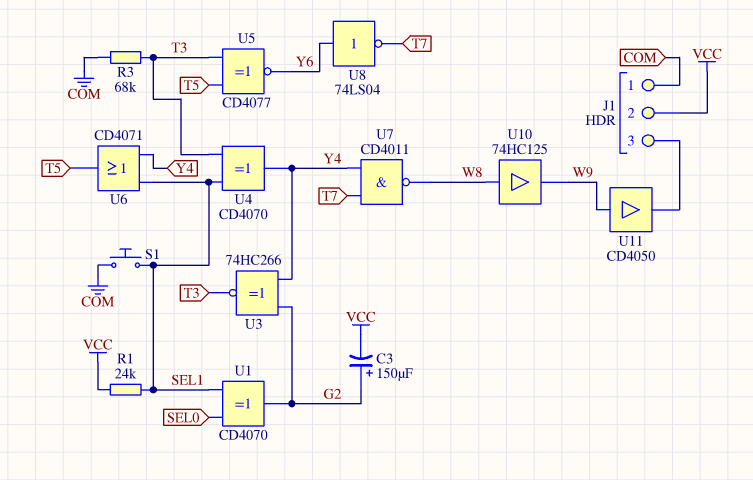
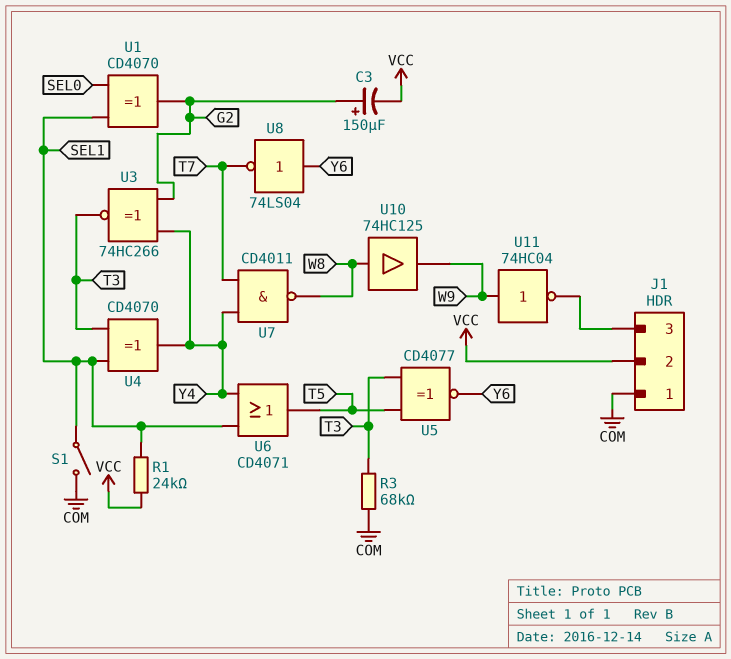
S1: button (COM, SEL1) -> switch (COM, SEL1)
U11: buffer CD4050 (in W9, out J1/3) -> NOT 74HC04 (in W9, out J1/3)

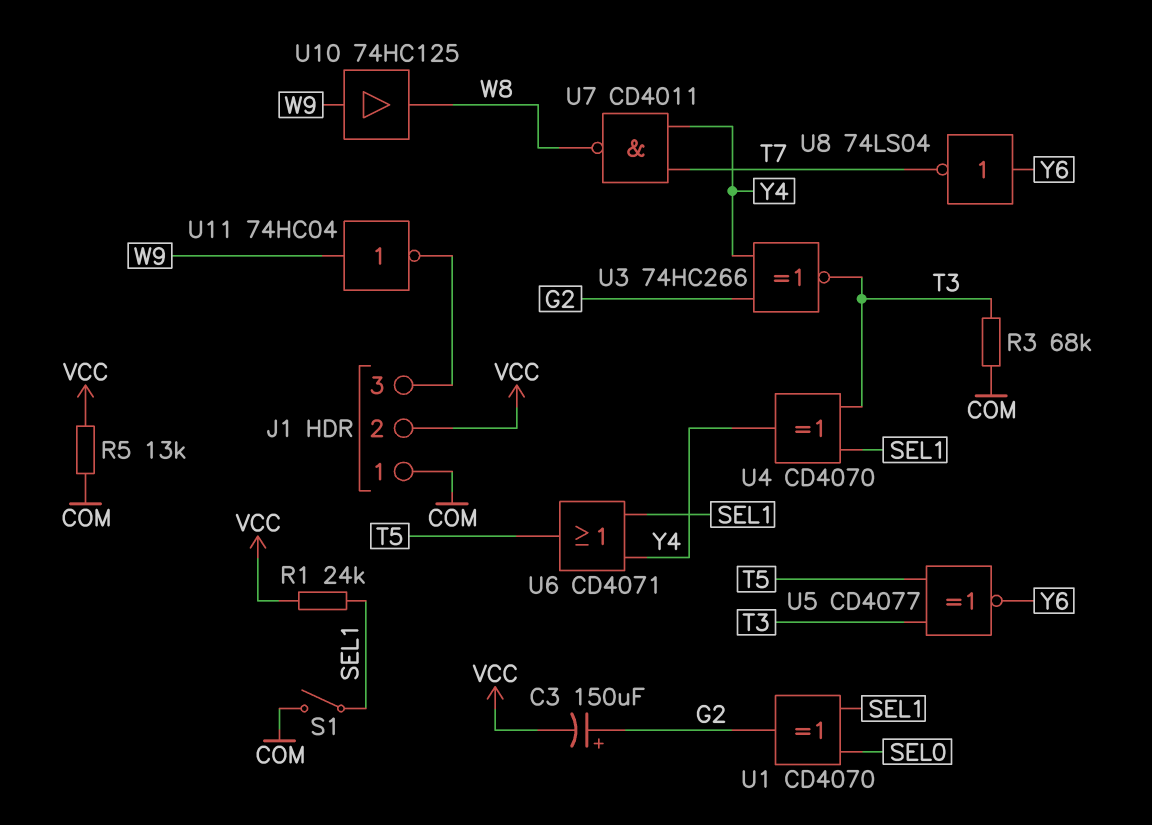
R5: none -> 13k (COM, VCC)
U10: buffer 74HC125 (in W8, out W9) -> buffer 74HC125 (in W9, out W8)

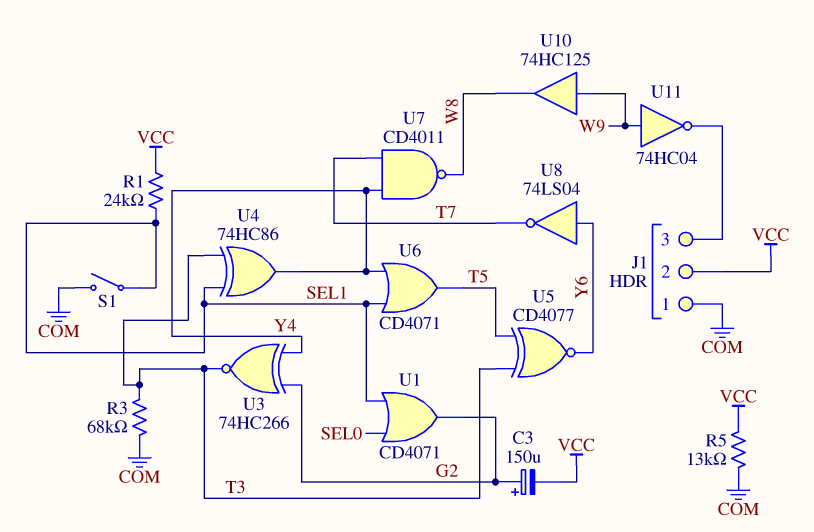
U1: XOR CD4070 (in SEL0, in SEL1, out G2) -> OR CD4071 (in SEL0, in SEL1, out G2)
U4: XOR CD4070 (in SEL1, in T3, out Y4) -> XOR 74HC86 (in SEL1, in T3, out Y4)

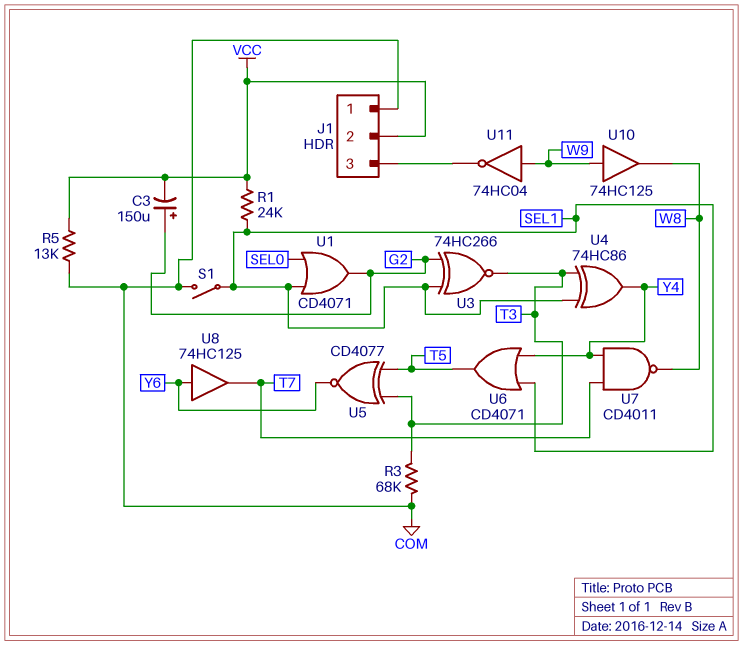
U3: XNOR 74HC266 (in G2, in Y4, out T3) -> XNOR 74HC266 (in G2, in SEL1, out T3)
U8: NOT 74LS04 (in Y6, out T7) -> buffer 74HC125 (in Y6, out T7)

